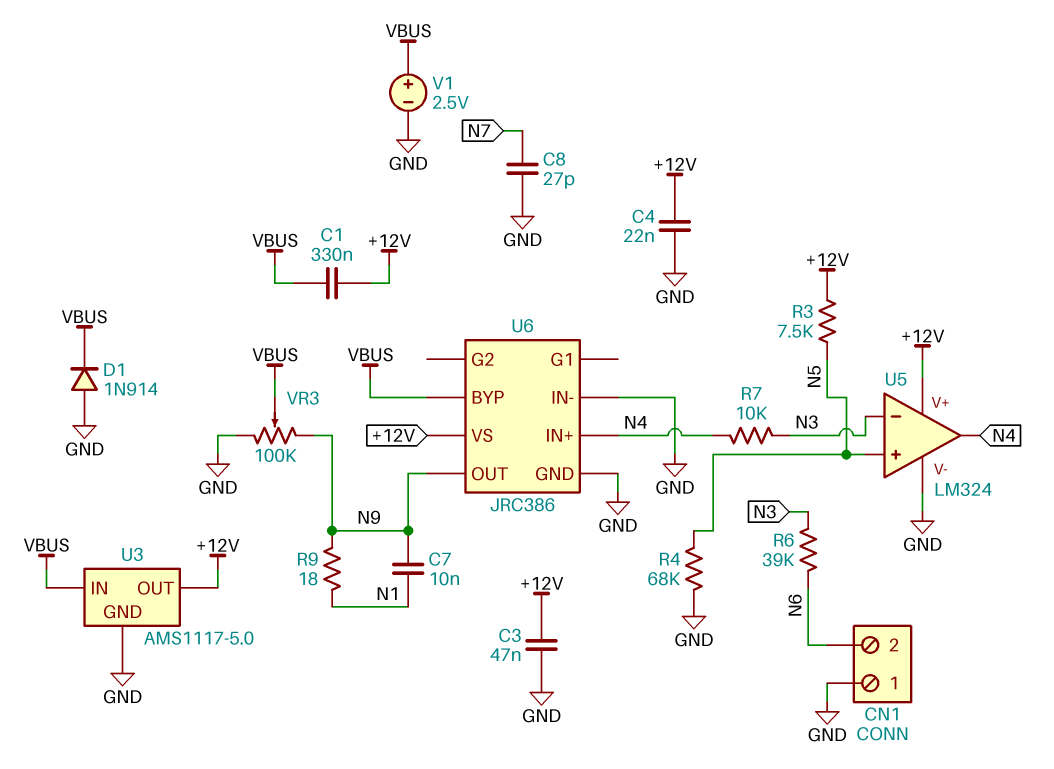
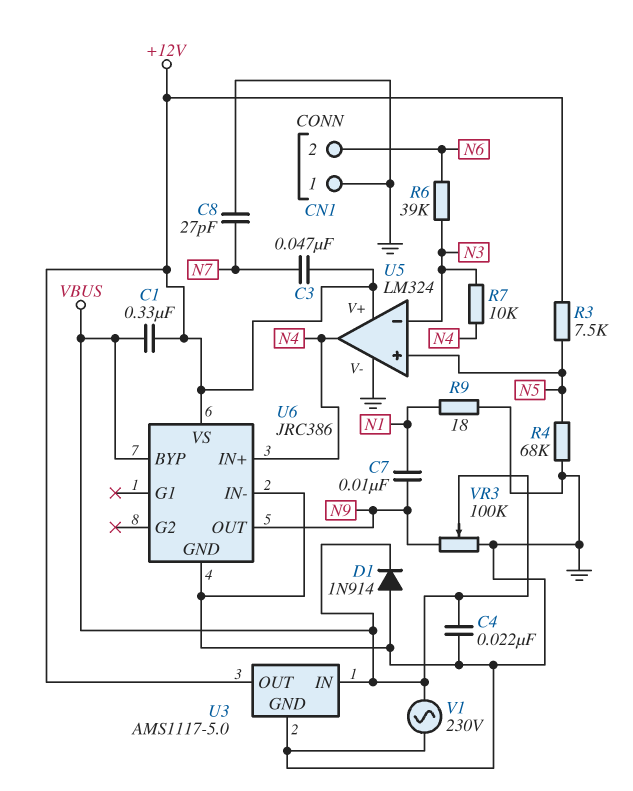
C3: 47nF (+12V, GND) -> 47nF (+12V, N7)
C4: 22nF (+12V, GND) -> 22nF (GND, VBUS)
R9: 18 (N1, N9) -> 18 (GND, N1)
V1: 2.5V (plus VBUS, minus GND) -> AC 230V (GND, VBUS)

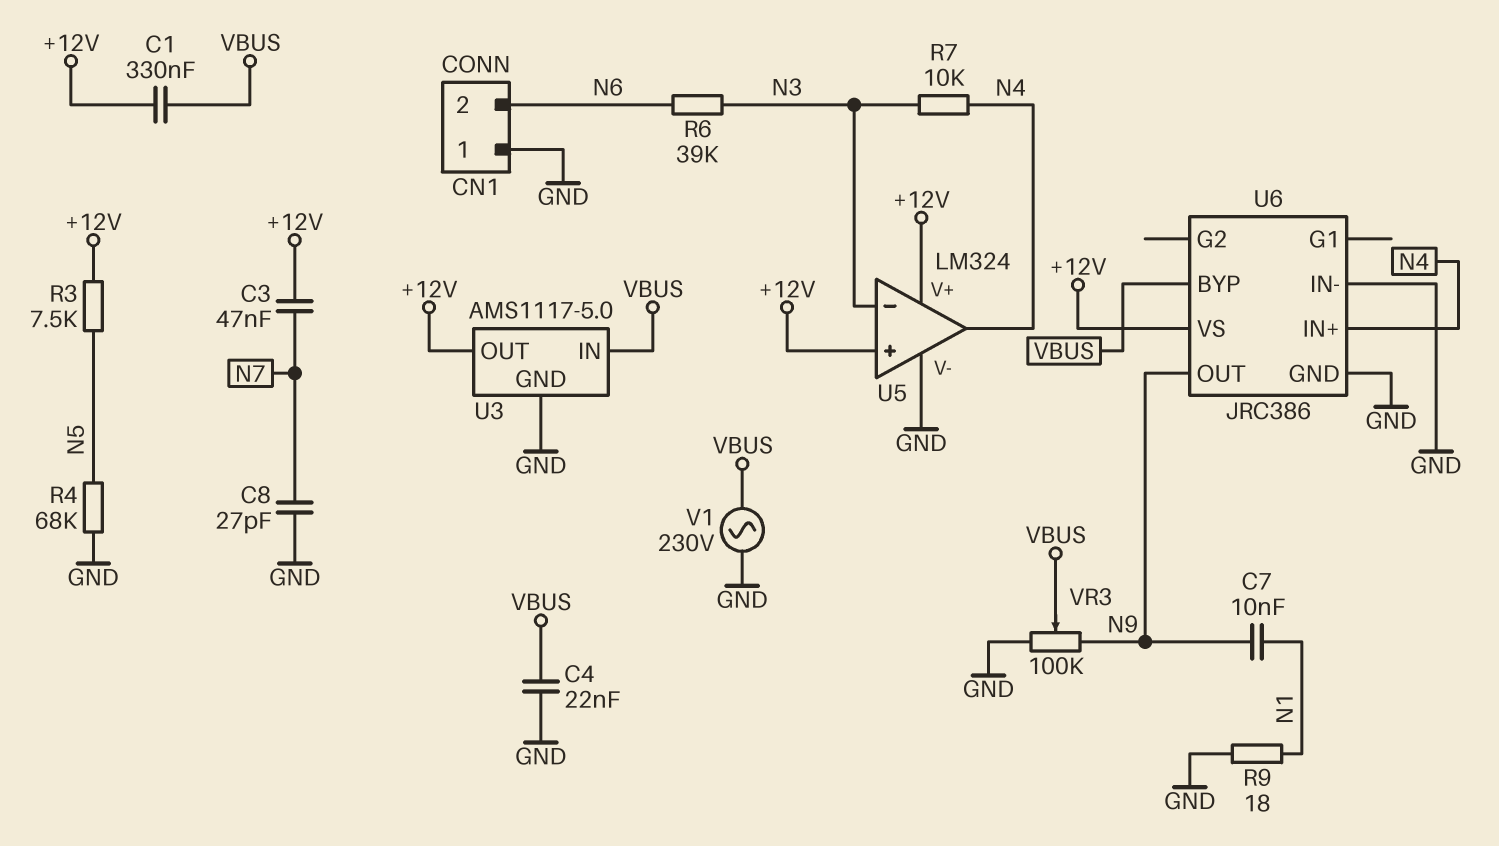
D1: diode 1N914 (A GND, K VBUS) -> none
U5 pin in+: N5 -> +12V

